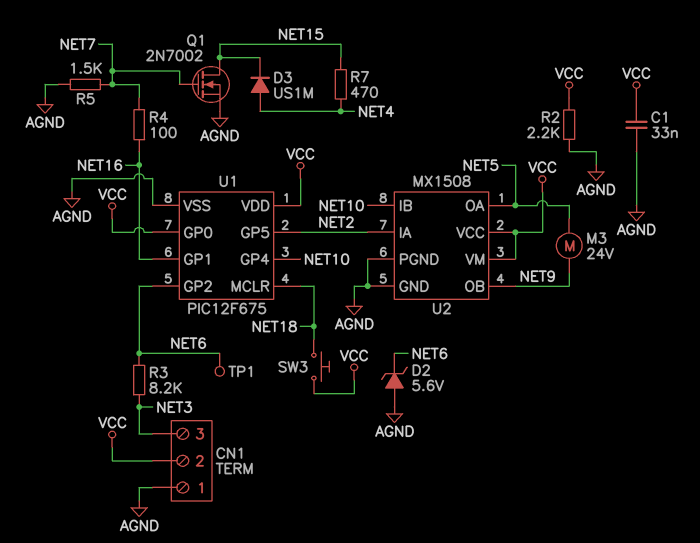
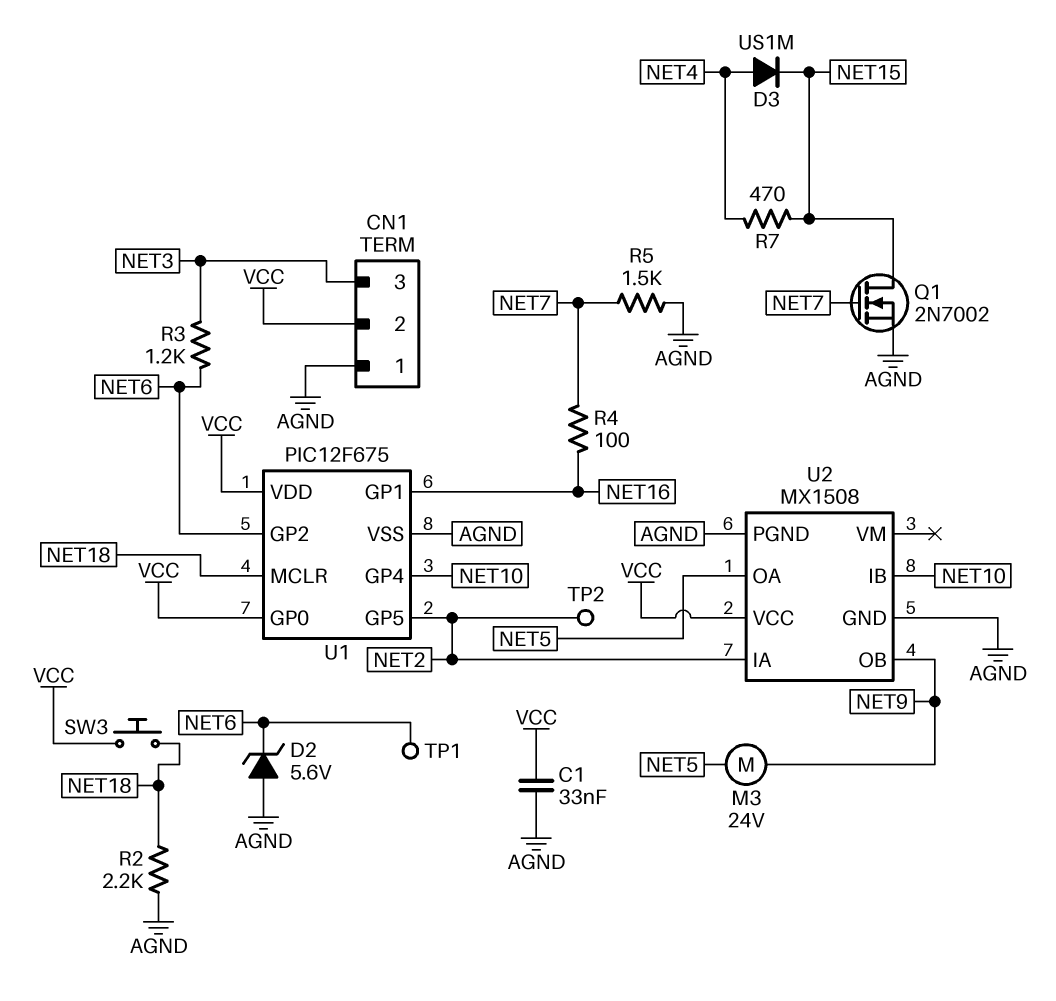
R2: 2.2k (AGND, VCC) -> 2.2k (AGND, NET18)
R3: 8.2k (NET3, NET6) -> 1.2k (NET3, NET6)
TP2: none -> test point (NET2)
U2 pin VM: VCC -> none

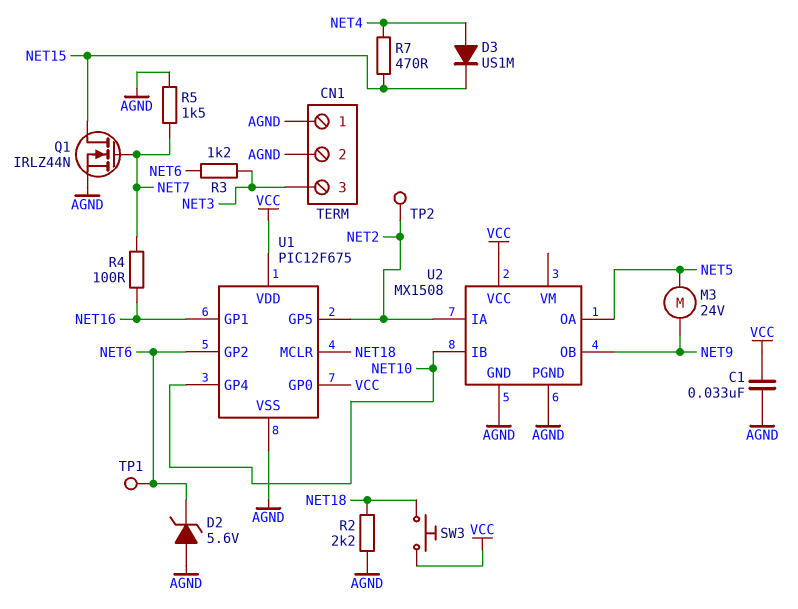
CN1 pin 2: VCC -> AGND
Q1: NMOS 2N7002 (G NET7, D NET15, S AGND) -> NMOS IRLZ44N (G NET7, D NET15, S AGND)

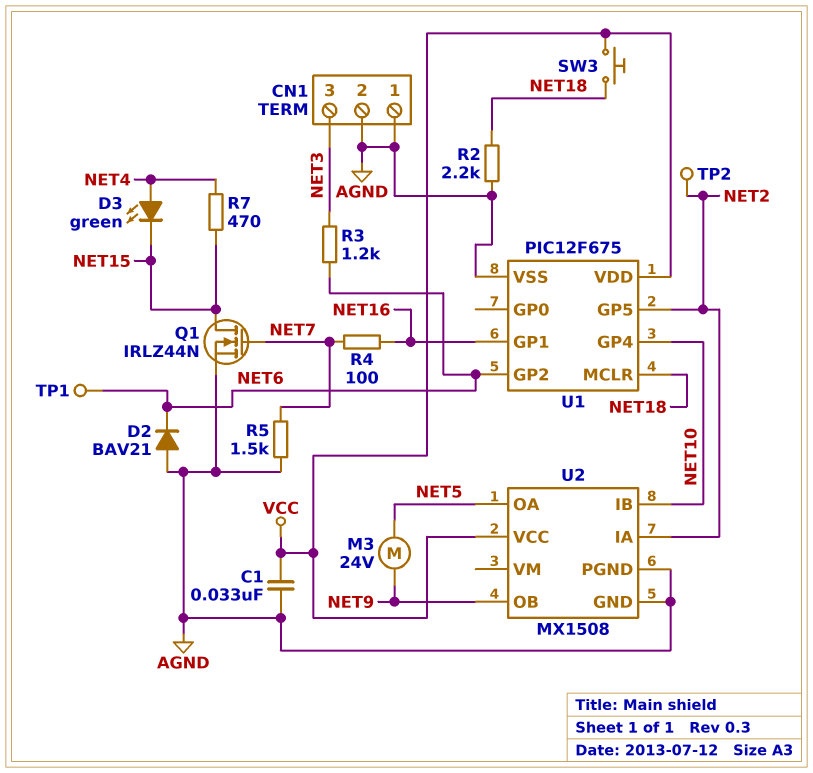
D2: zener 5.6V (A AGND, K NET6) -> diode BAV21 (A AGND, K NET6)
D3: diode US1M (A NET4, K NET15) -> LED green (A NET4, K NET15)
U1 pin GP0: VCC -> none

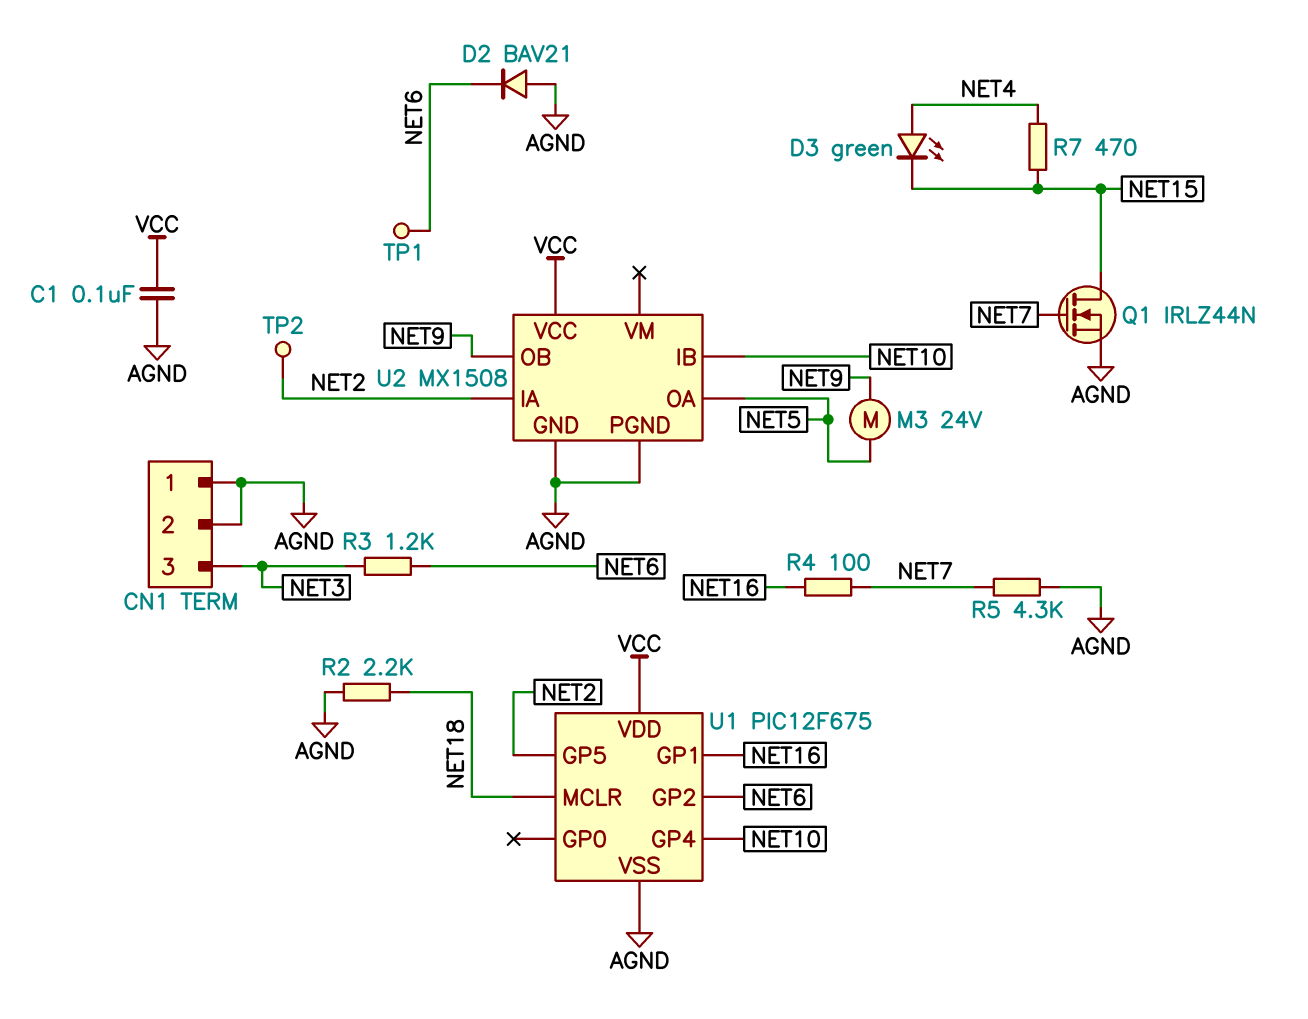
C1: 33nF (AGND, VCC) -> 100nF (AGND, VCC)
R5: 1.5k (AGND, NET7) -> 4.3k (AGND, NET7)
SW3: button (NET18, VCC) -> none

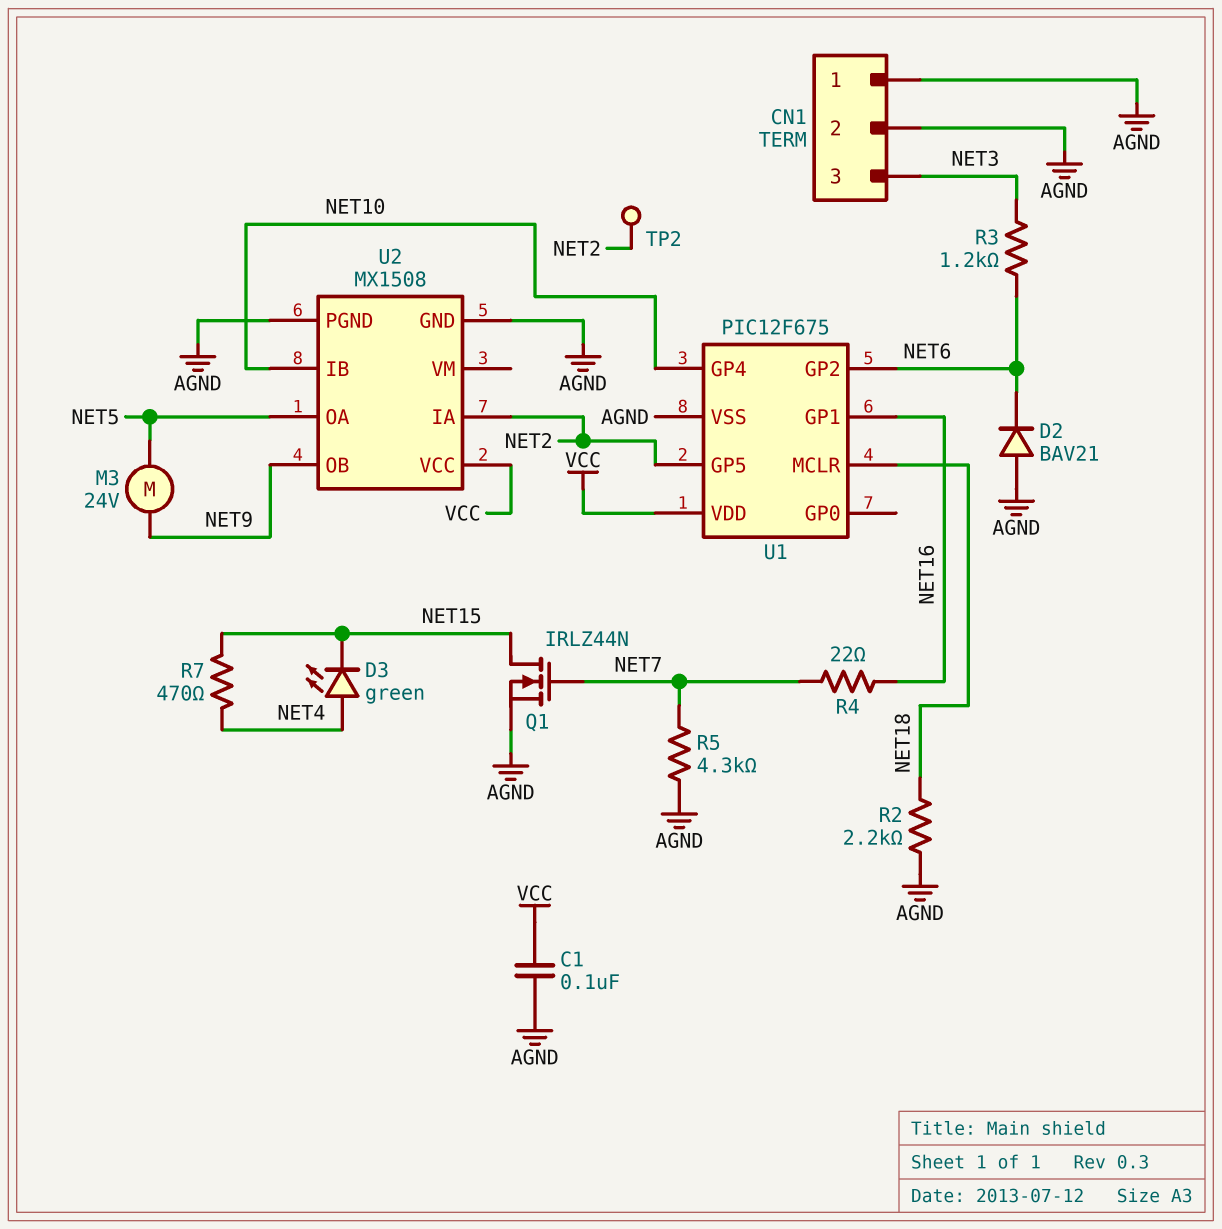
R4: 100 (NET7, NET16) -> 22 (NET7, NET16)
TP1: test point (NET6) -> none

